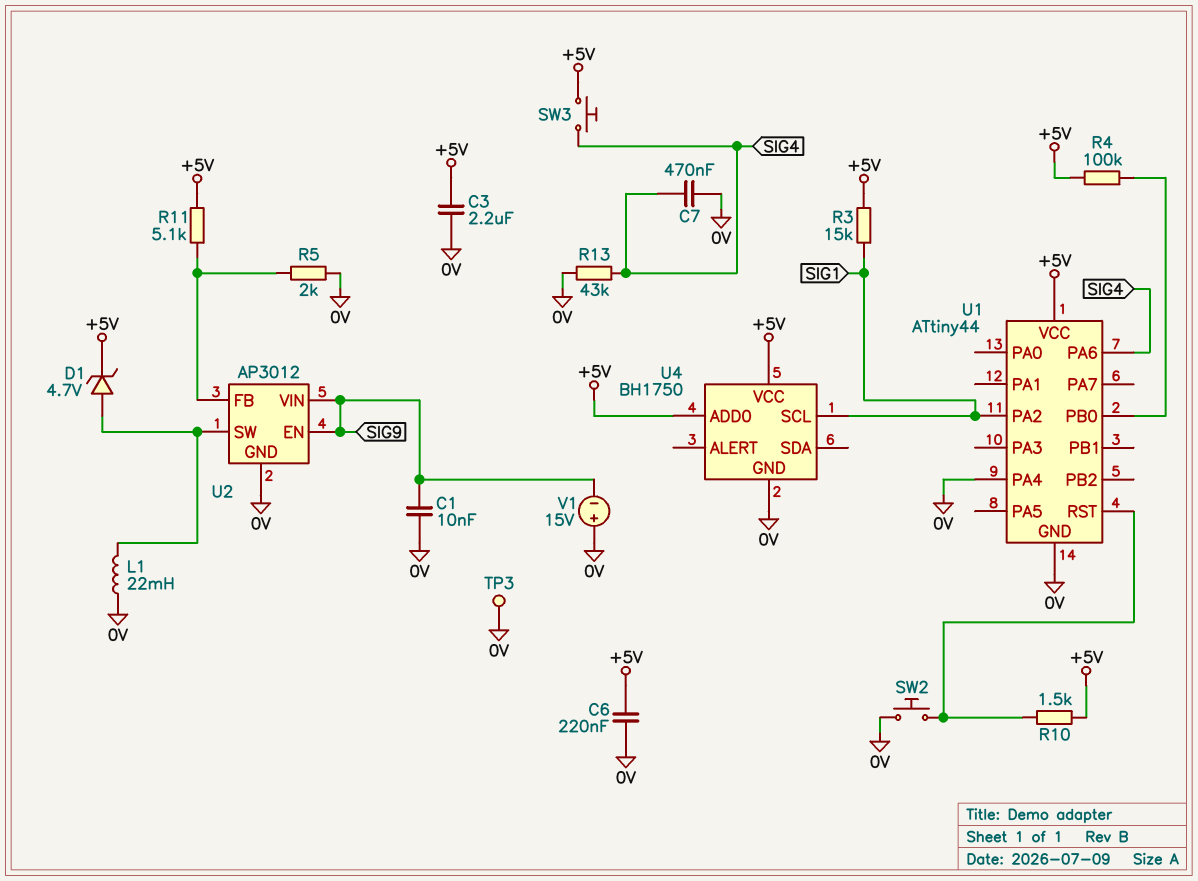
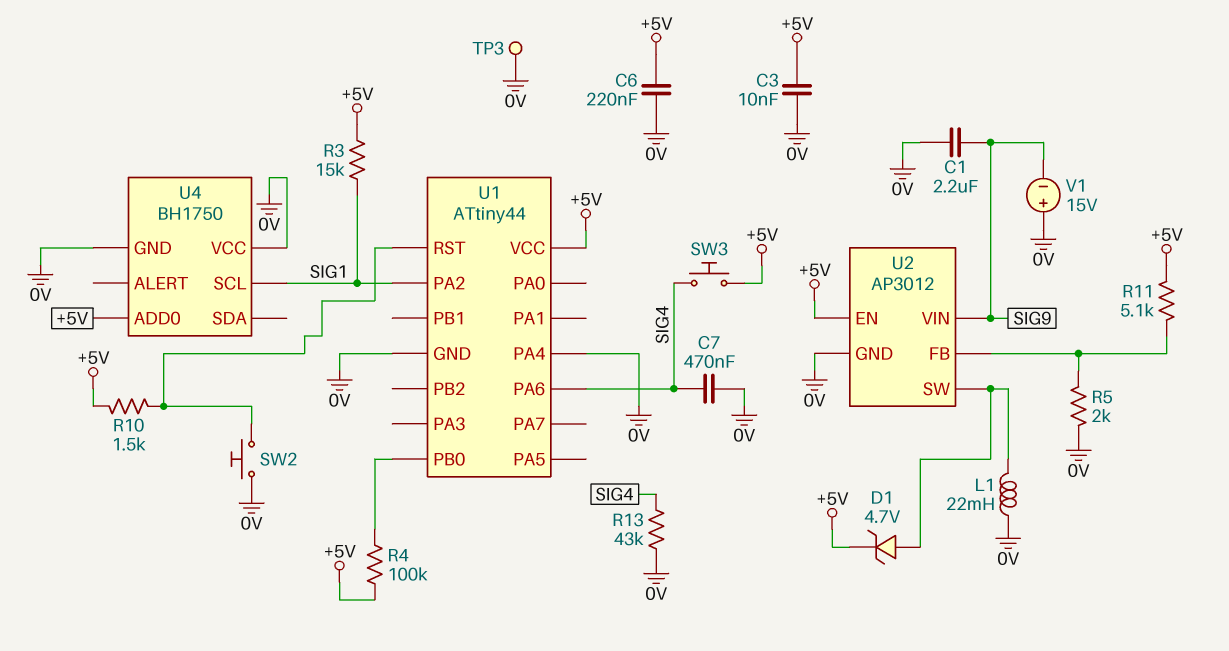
C1: 10nF (0V, SIG9) -> 2.2uF (0V, SIG9)
C3: 2.2uF (+5V, 0V) -> 10nF (+5V, 0V)
U2 pin EN: SIG9 -> +5V
U4 pin VCC: +5V -> 0V

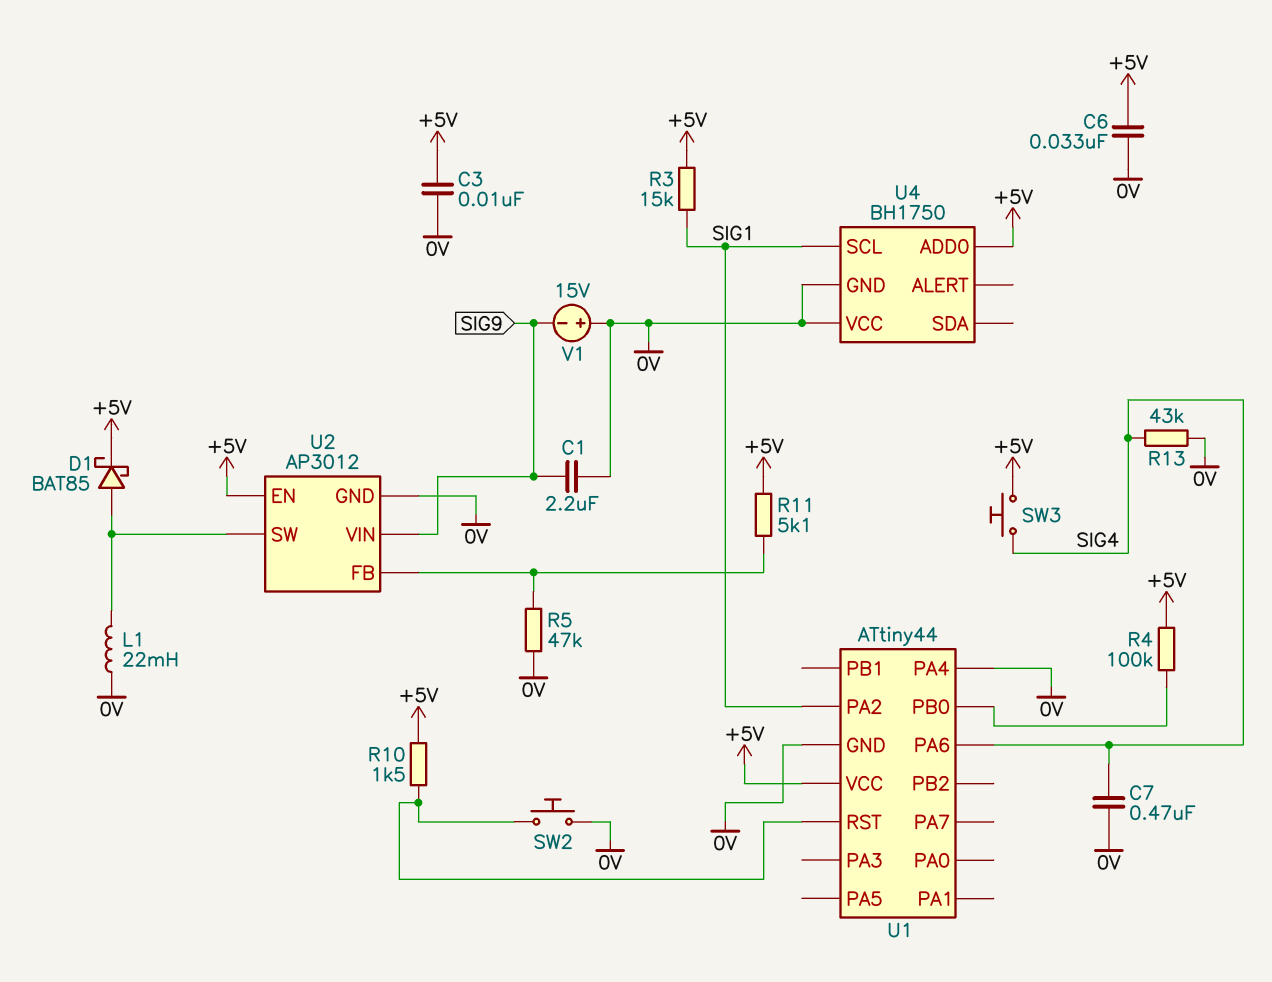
C6: 220nF (+5V, 0V) -> 33nF (+5V, 0V)
D1: zener 4.7V (A U2/SW, K +5V) -> schottky BAT85 (A U2/SW, K +5V)
R5: 2k (0V, U2/FB) -> 47k (0V, U2/FB)
TP3: test point (0V) -> none

